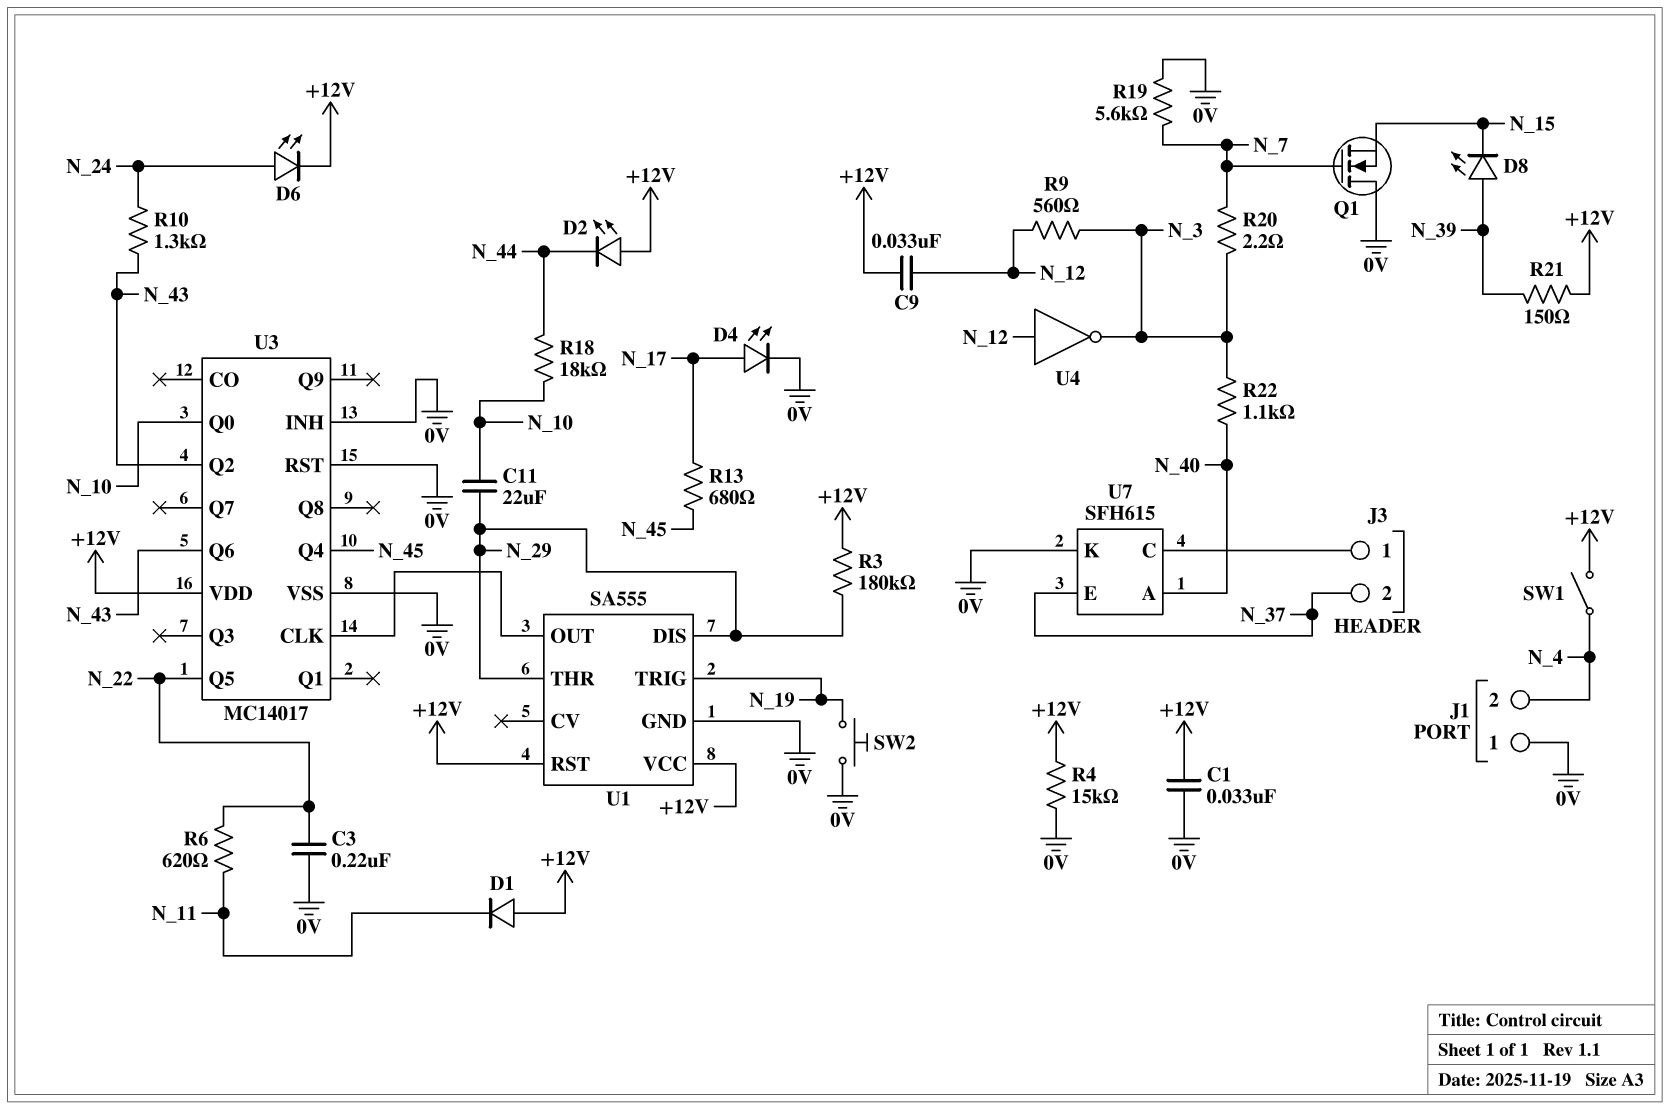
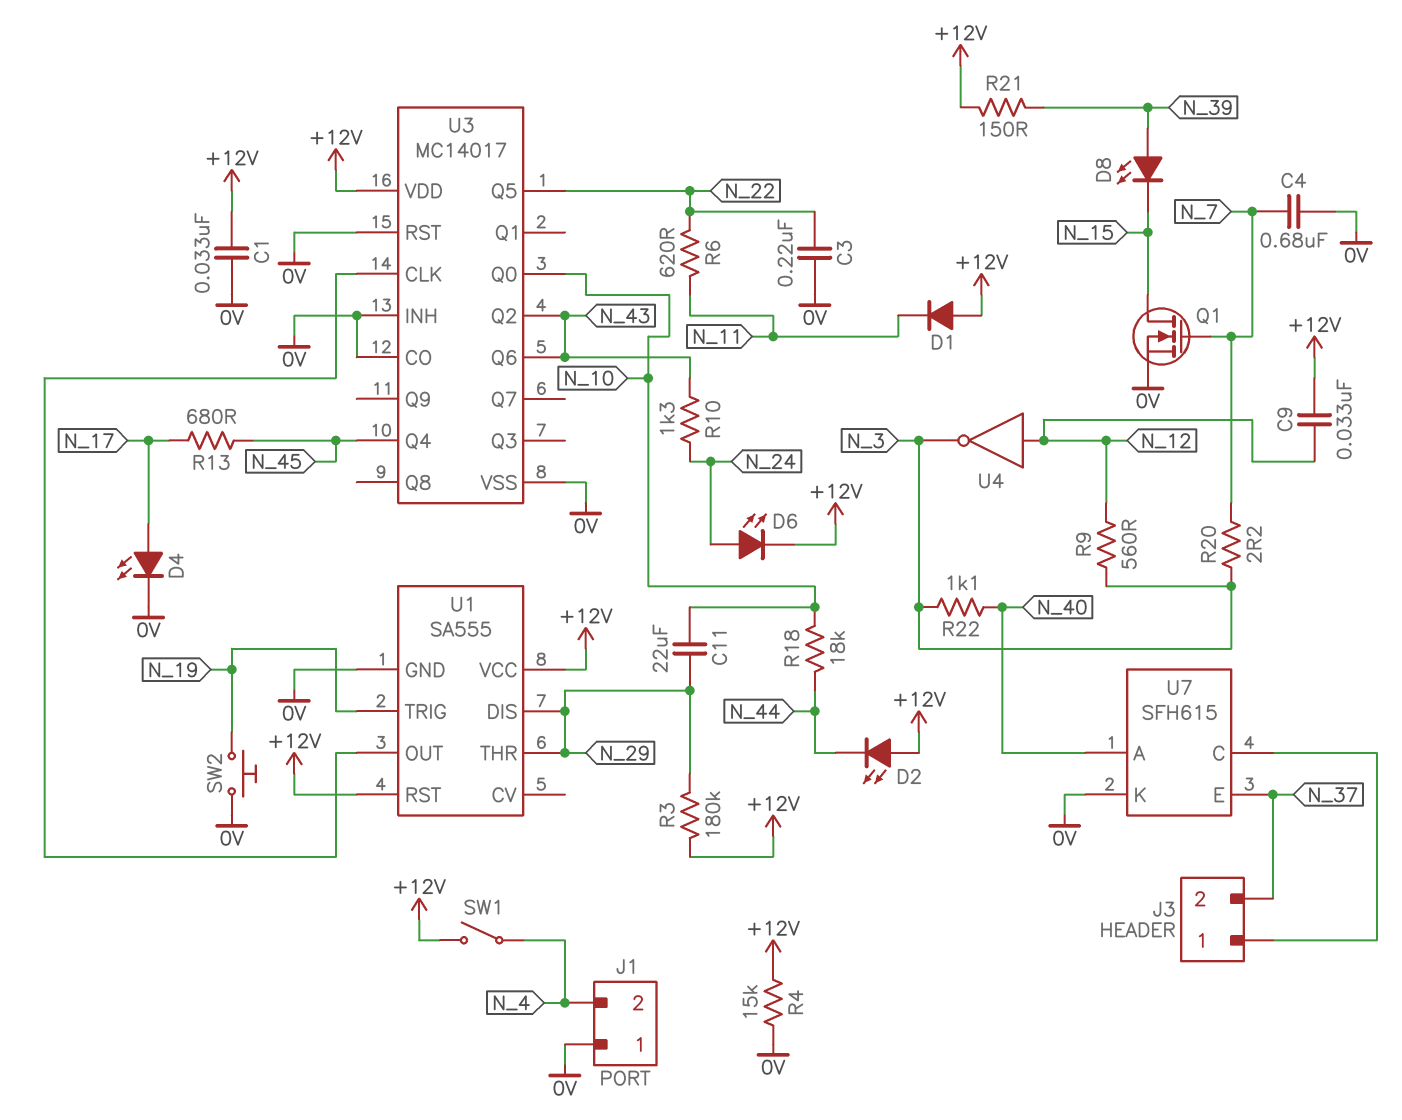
C4: none -> 680nF (0V, N_7)
Q1: NMOS (G N_7, D 0V, S N_15) -> NMOS (G N_7, D N_15, S 0V)
R19: 5.6k (0V, N_7) -> none
U3 pin CO: none -> 0V

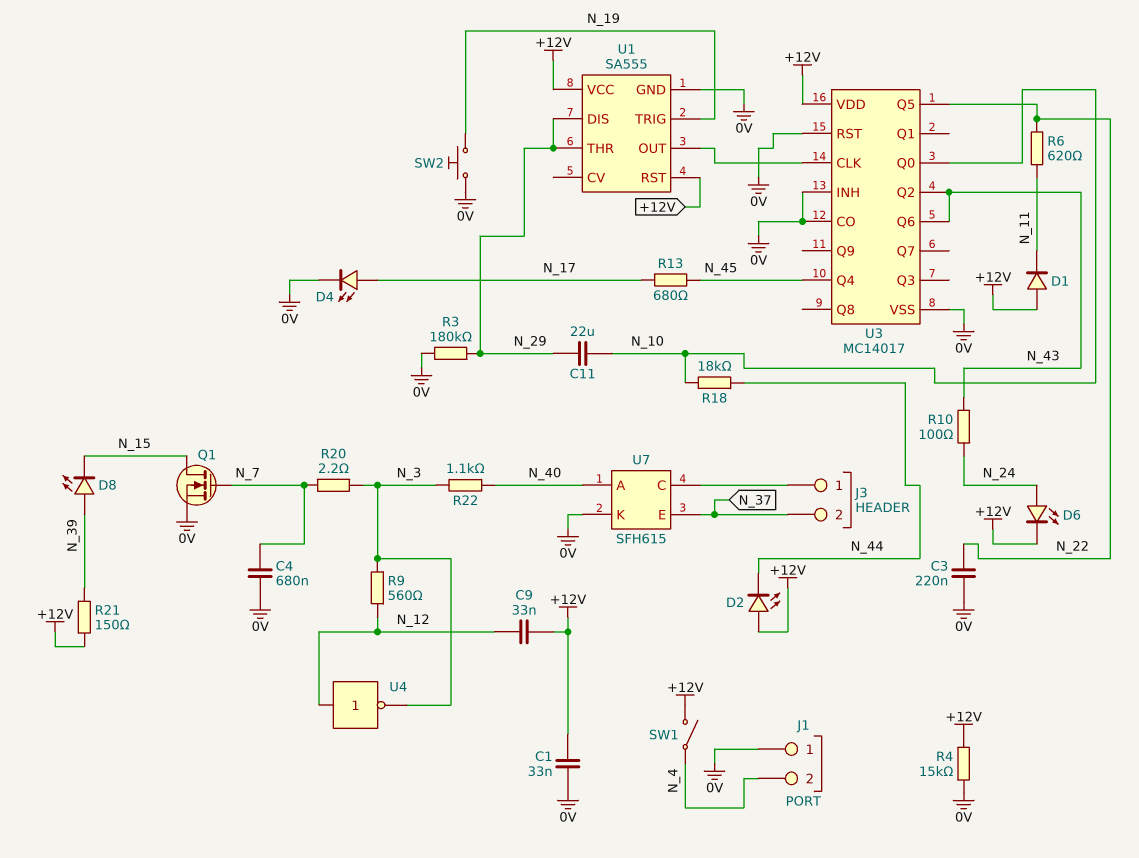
R3: 180k (+12V, N_29) -> 180k (0V, N_29)
R10: 1.3k (N_24, N_43) -> 100 (N_24, N_43)

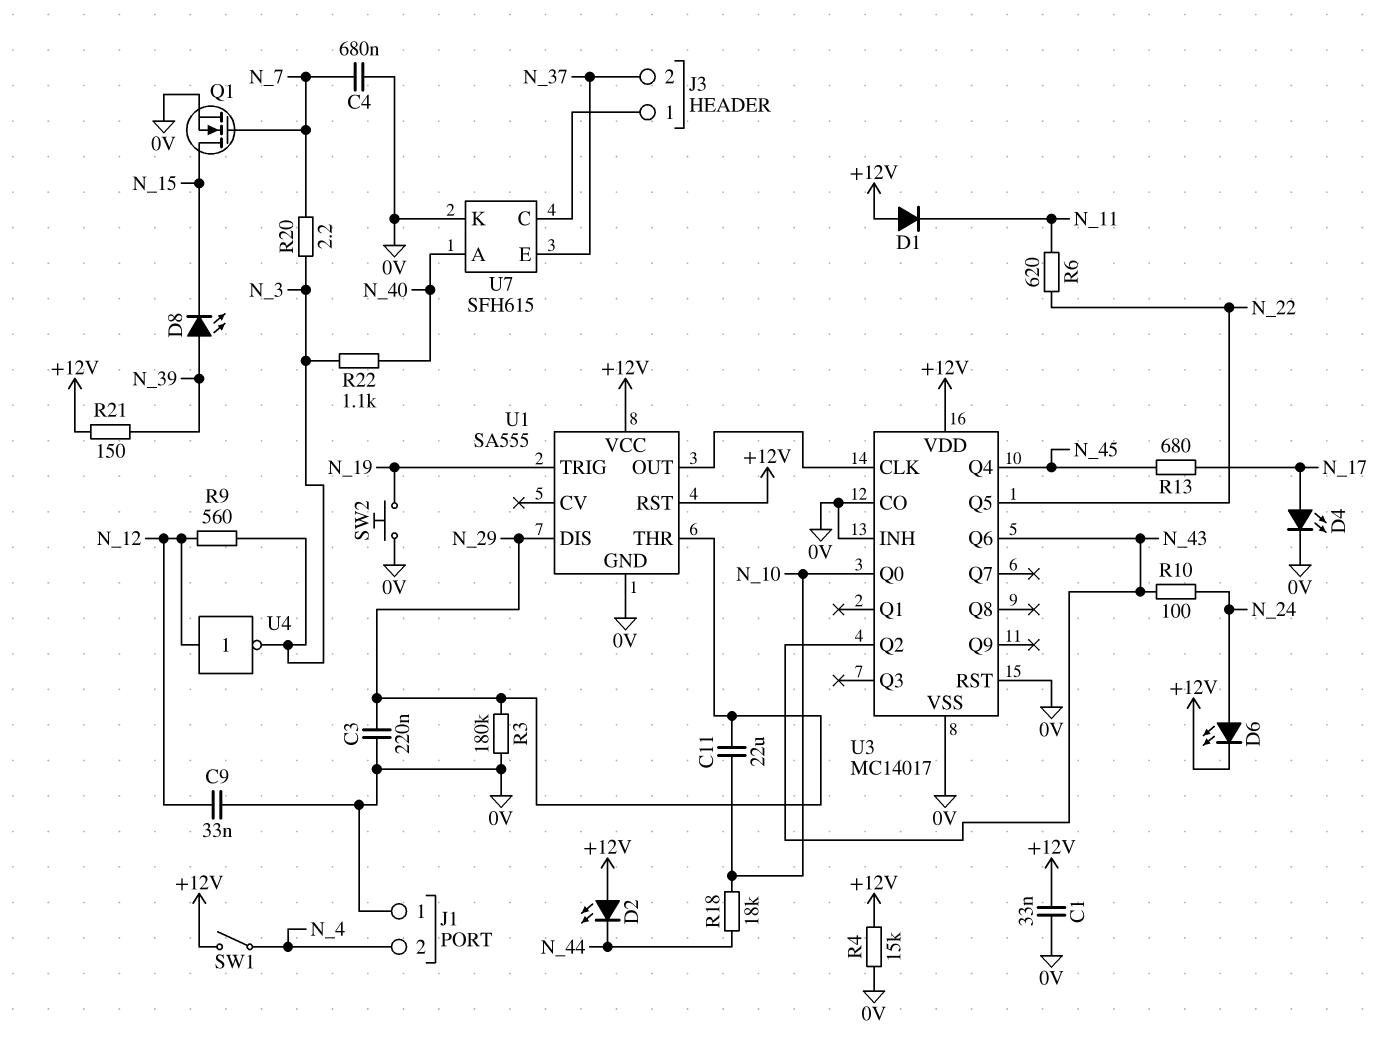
C3: 220nF (0V, N_22) -> 220nF (0V, N_29)
C9: 33nF (+12V, N_12) -> 33nF (0V, N_12)

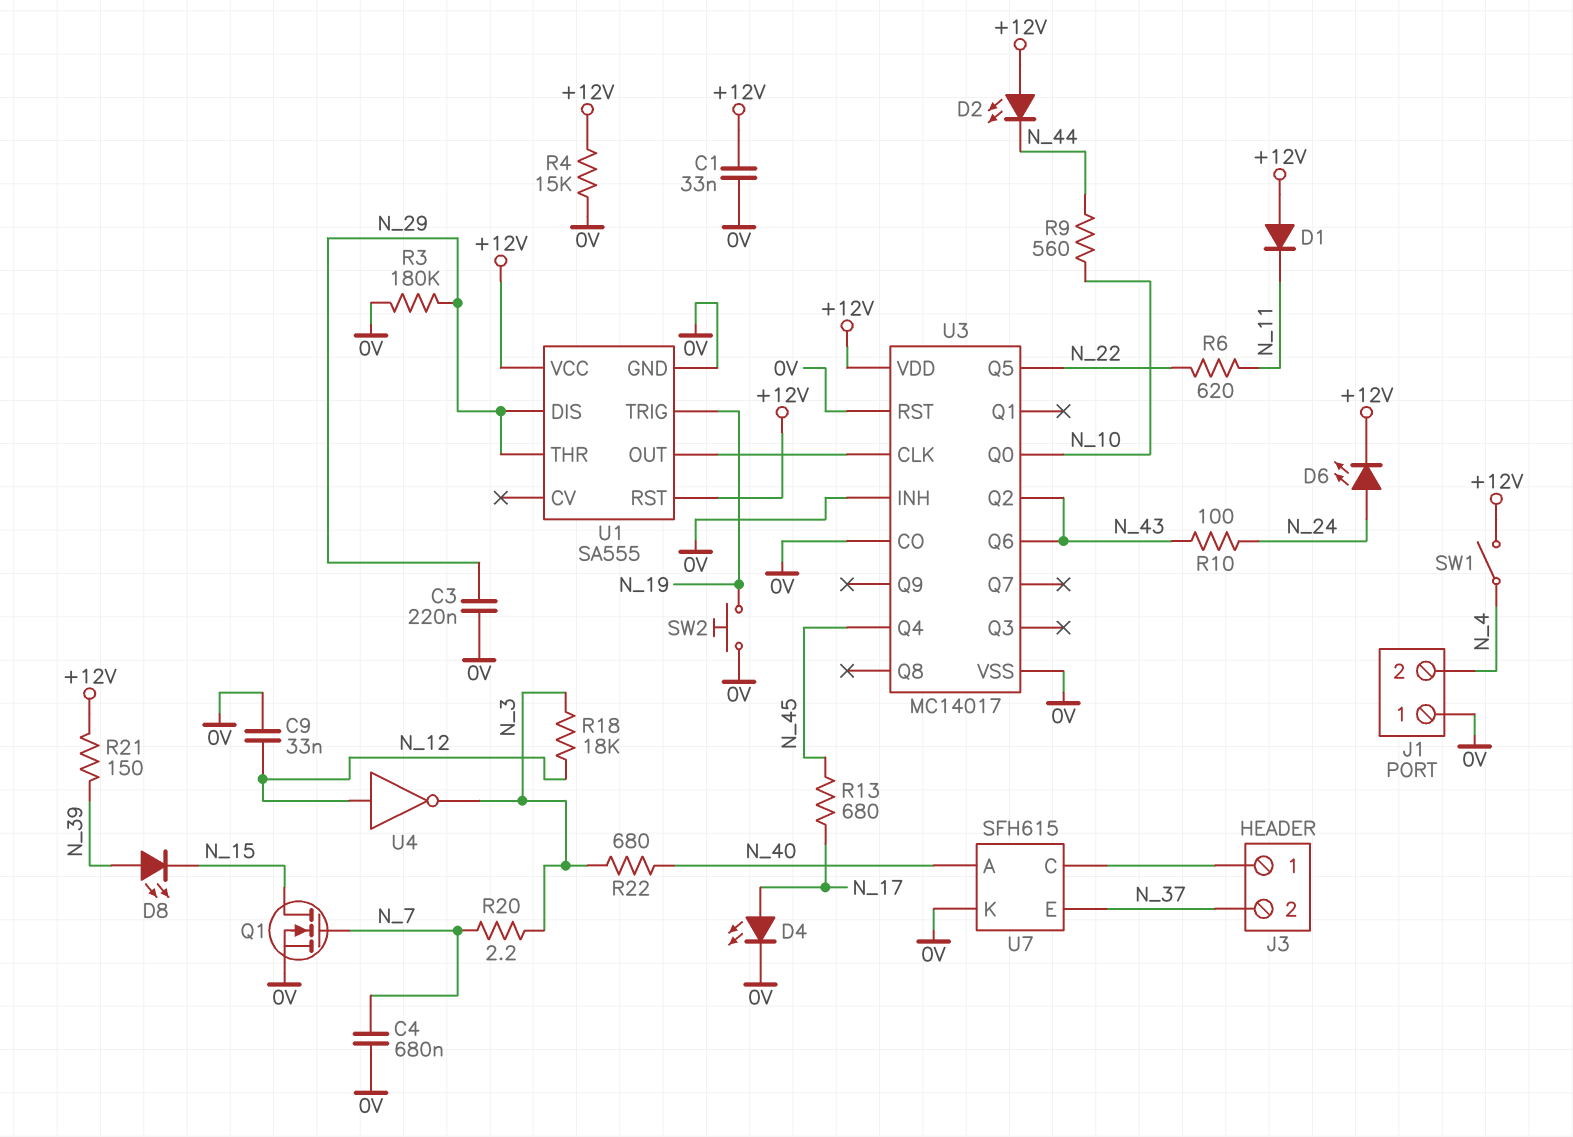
C11: 22uF (N_10, N_29) -> none
R9: 560 (N_3, N_12) -> 560 (N_10, N_44)
R18: 18k (N_10, N_44) -> 18k (N_3, N_12)
R22: 1.1k (N_3, N_40) -> 680 (N_3, N_40)

